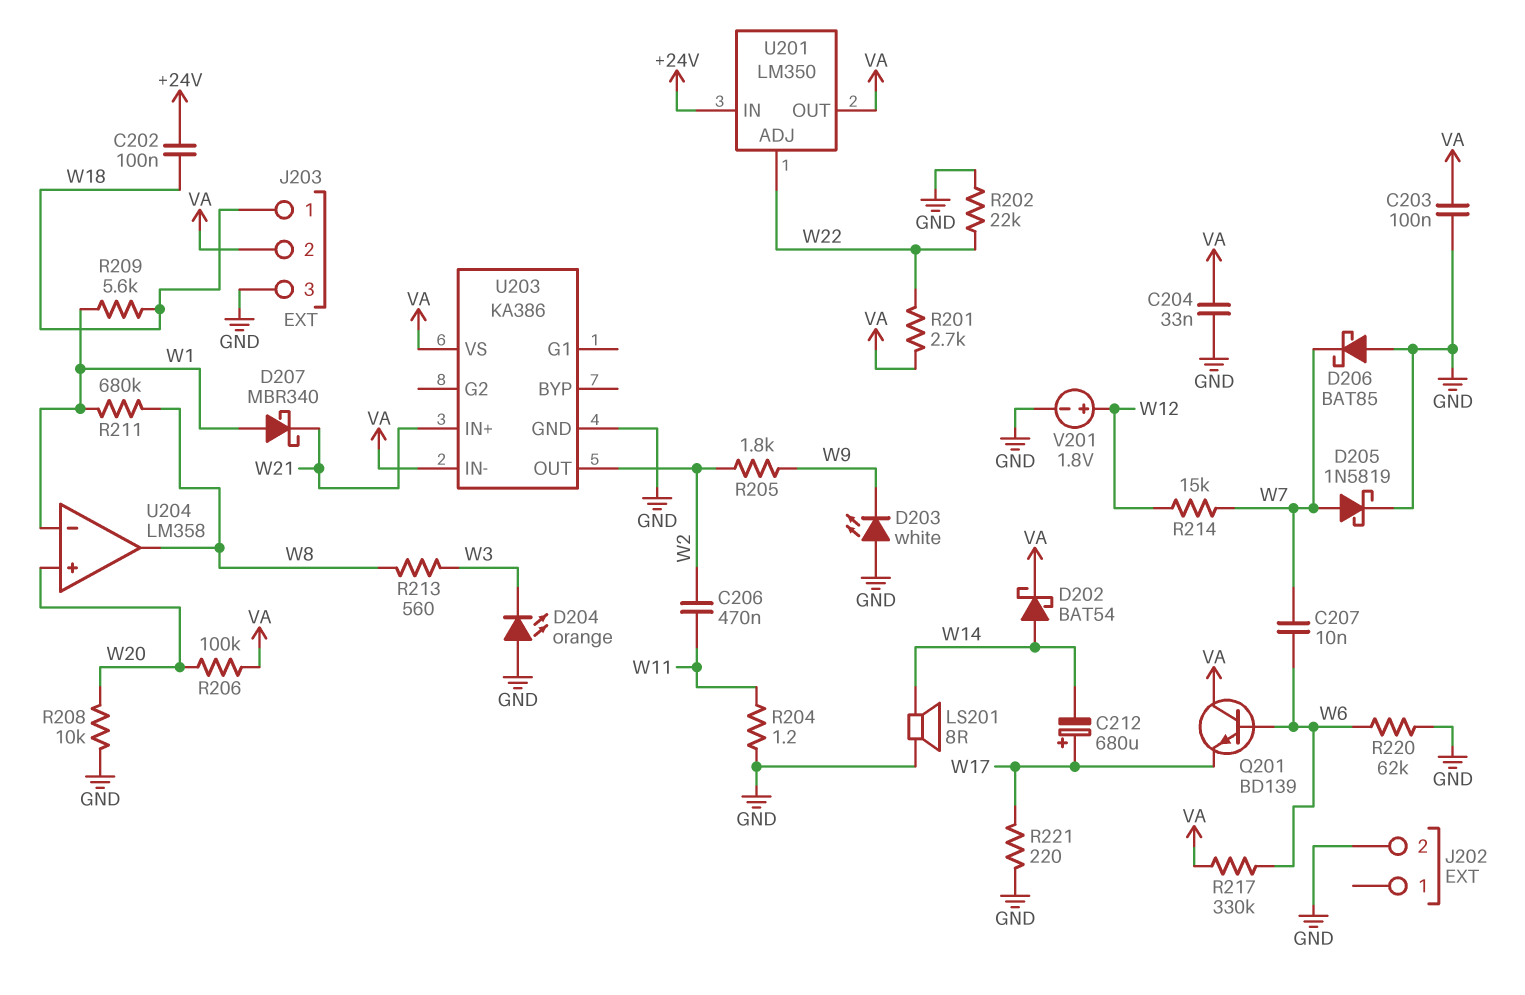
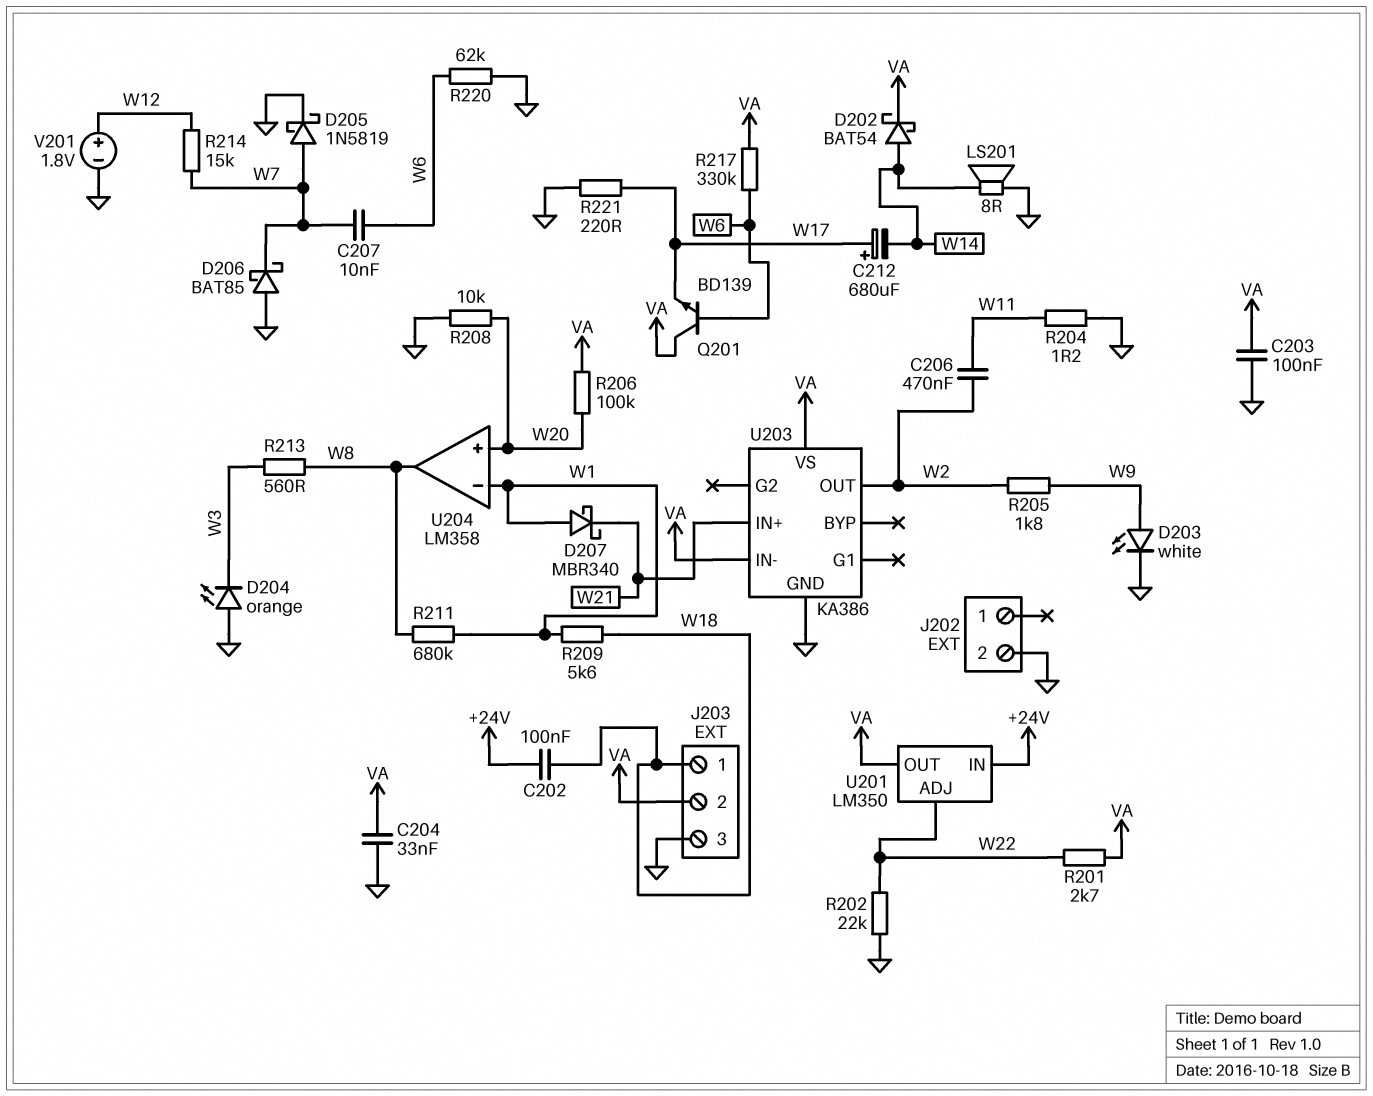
D203: LED white (A GND, K W9) -> LED white (A W9, K GND)

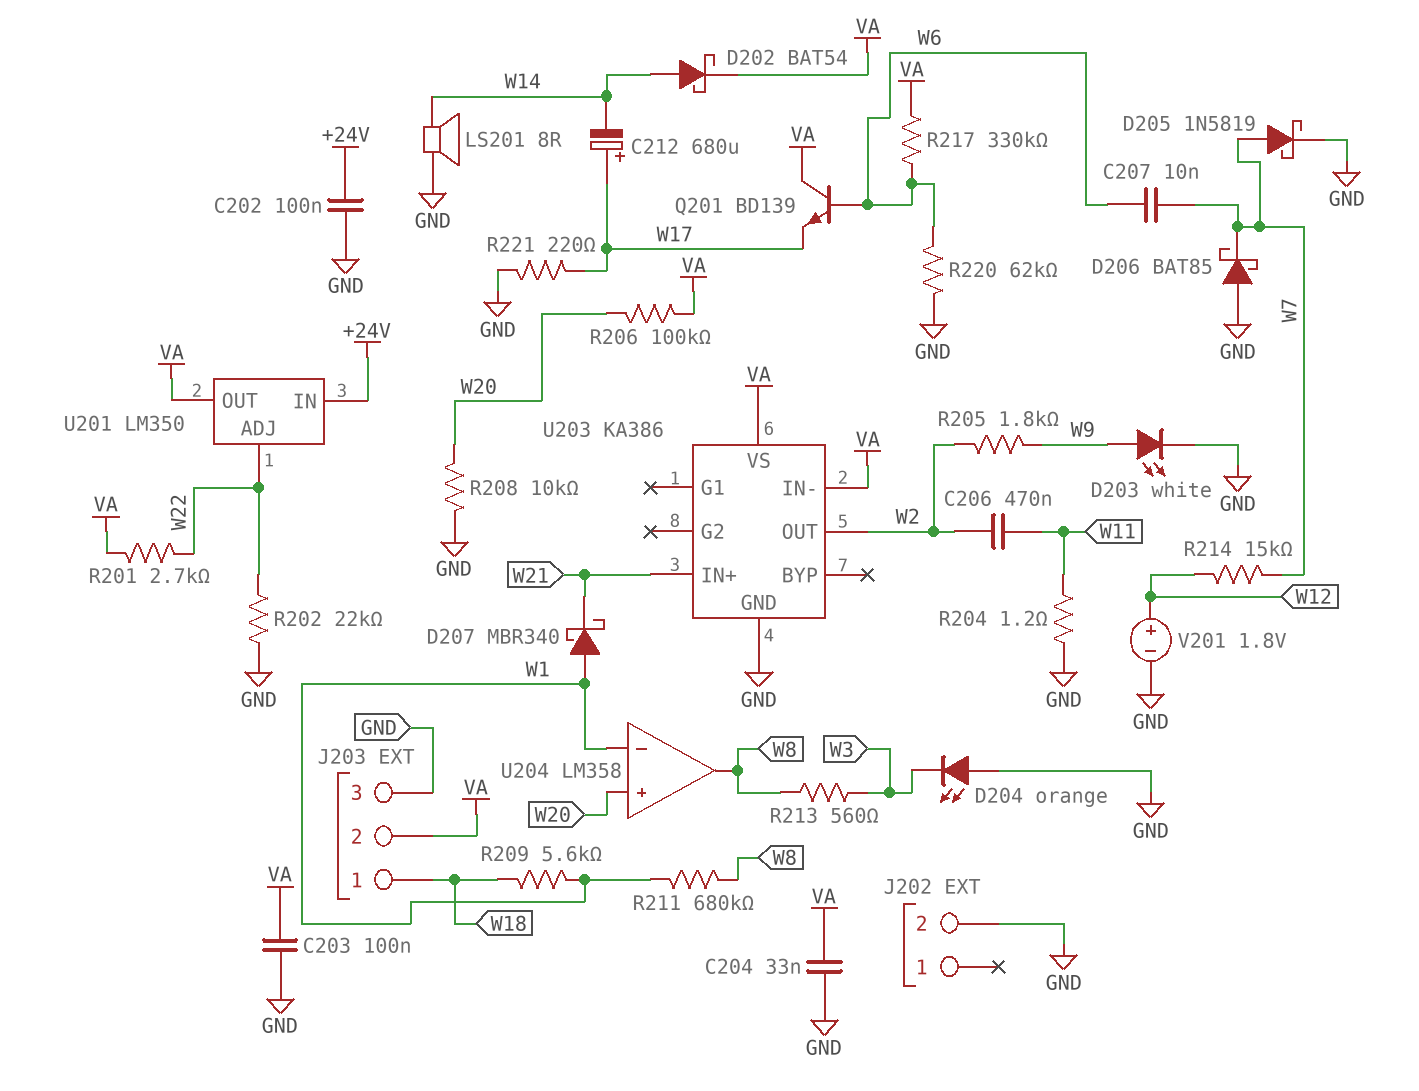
C202: 100nF (+24V, W18) -> 100nF (+24V, GND)

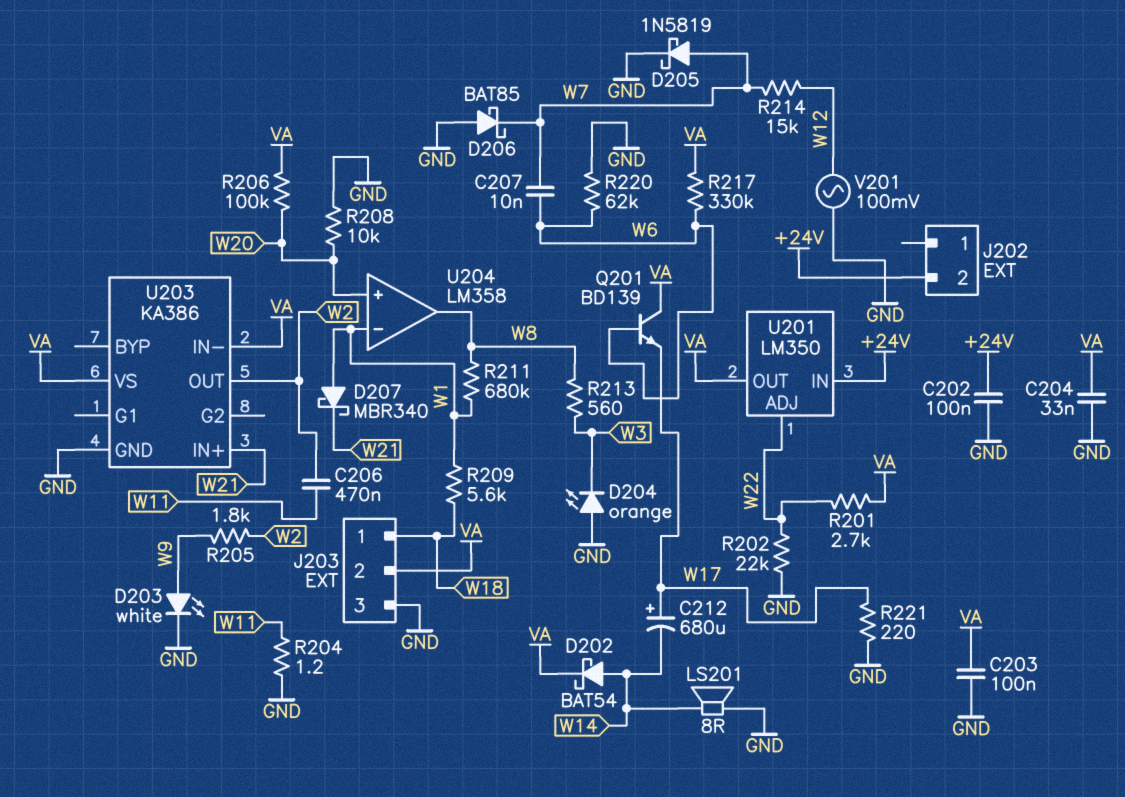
J202 pin 2: GND -> +24V
V201: 1.8V (plus W12, minus GND) -> AC 100mV (GND, W12)

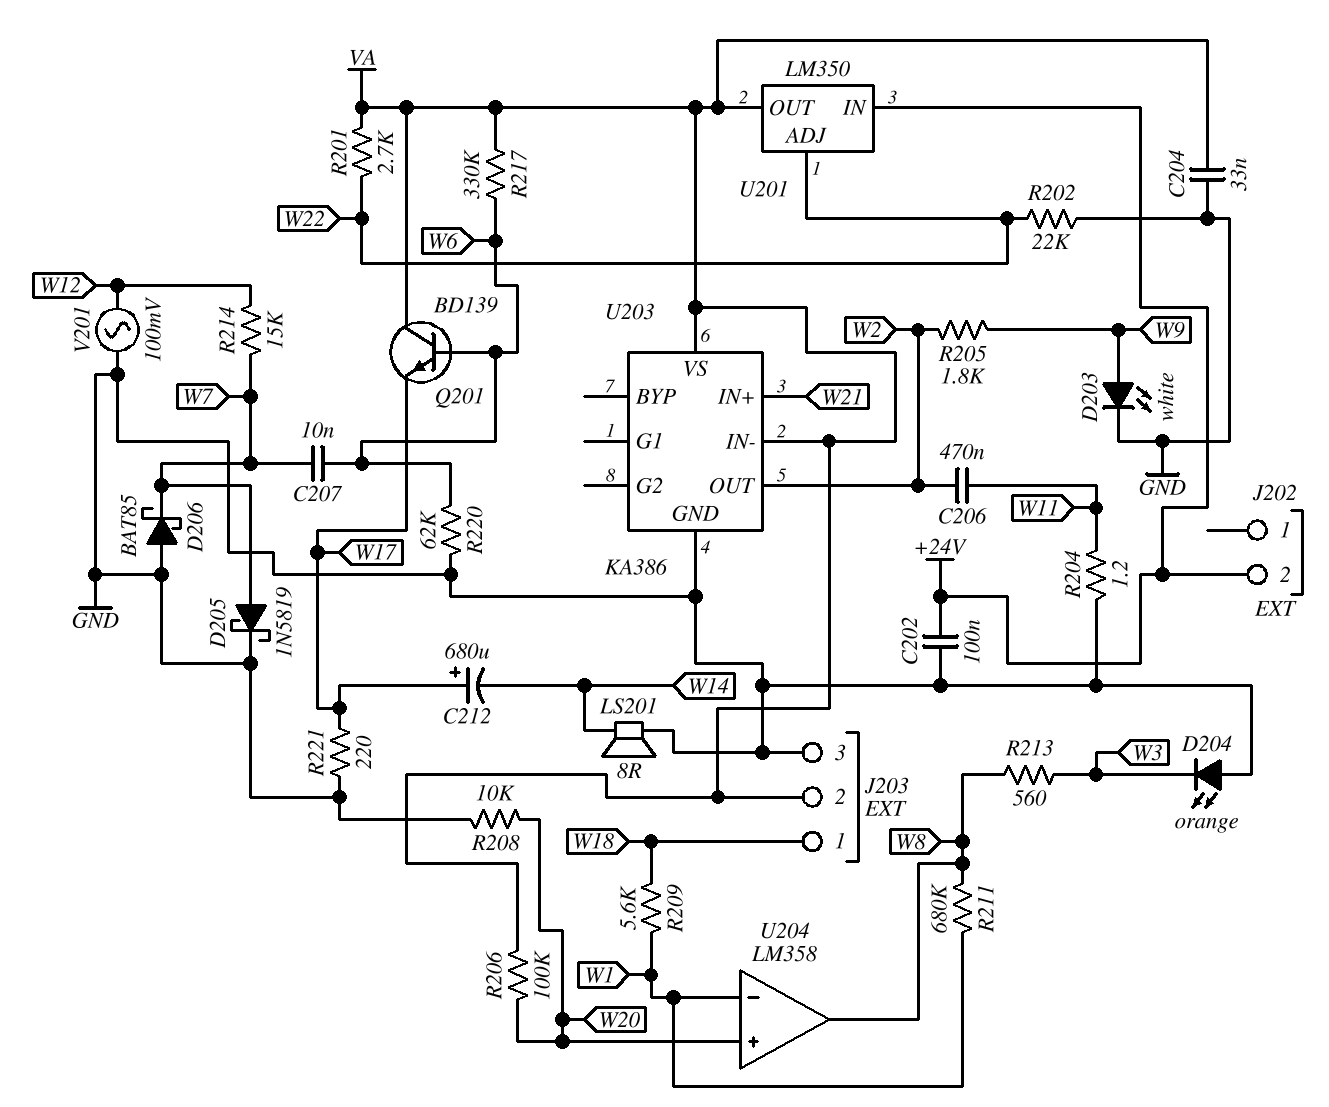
C203: 100nF (GND, VA) -> none
D202: schottky BAT54 (A W14, K VA) -> none
D207: schottky MBR340 (A W1, K W21) -> none

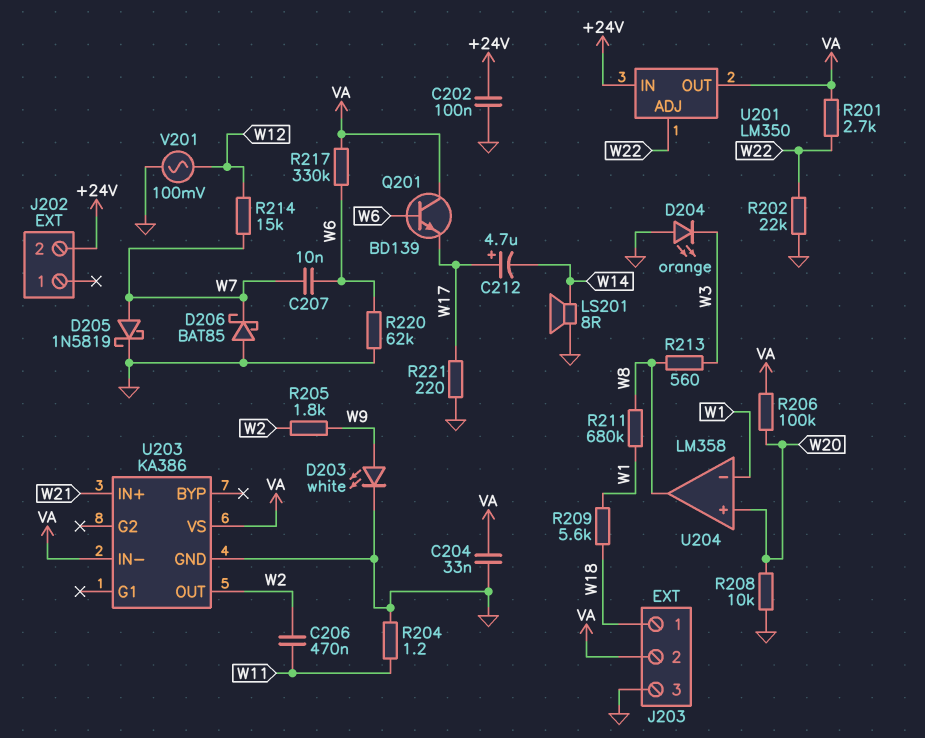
C212: 680uF (plus W17, minus W14) -> 4.7uF (plus W17, minus W14)

